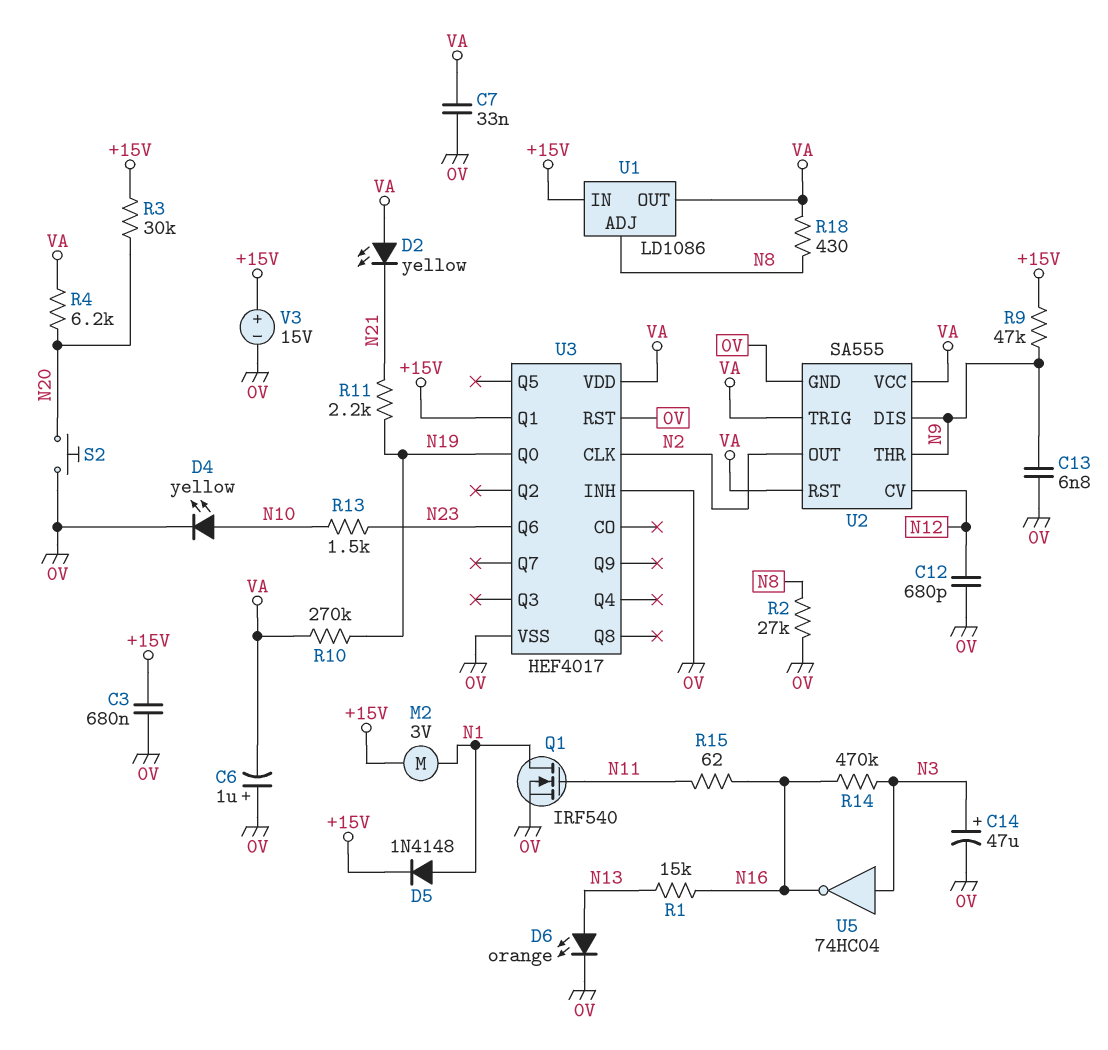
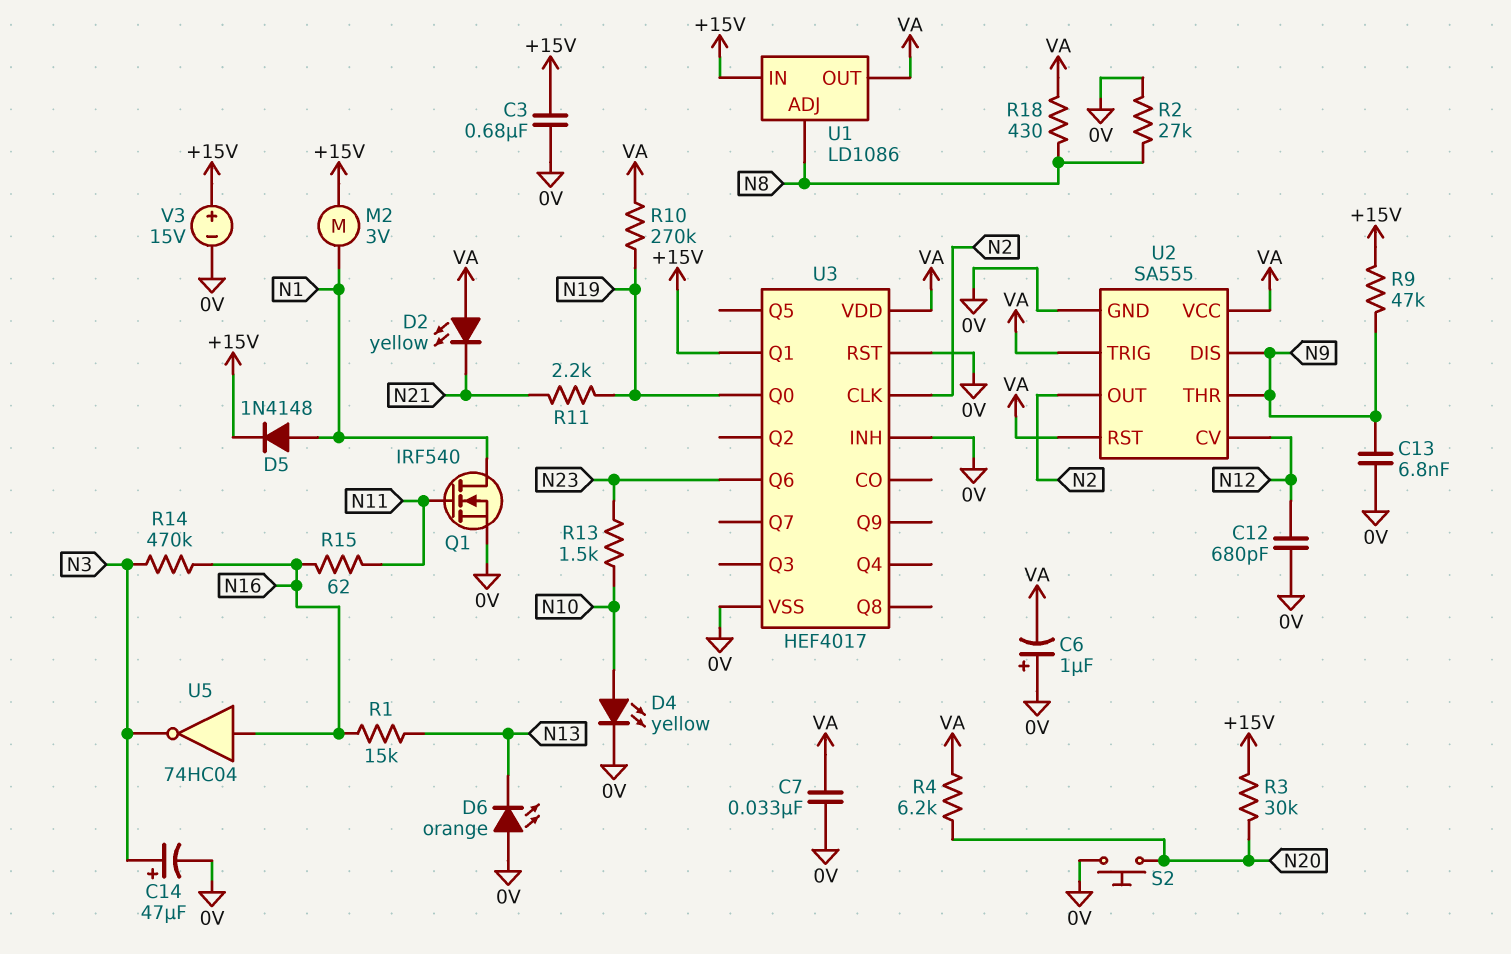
D6: LED orange (A N13, K 0V) -> LED orange (A 0V, K N13)
U5: NOT 74HC04 (in N3, out N16) -> NOT 74HC04 (in N16, out N3)

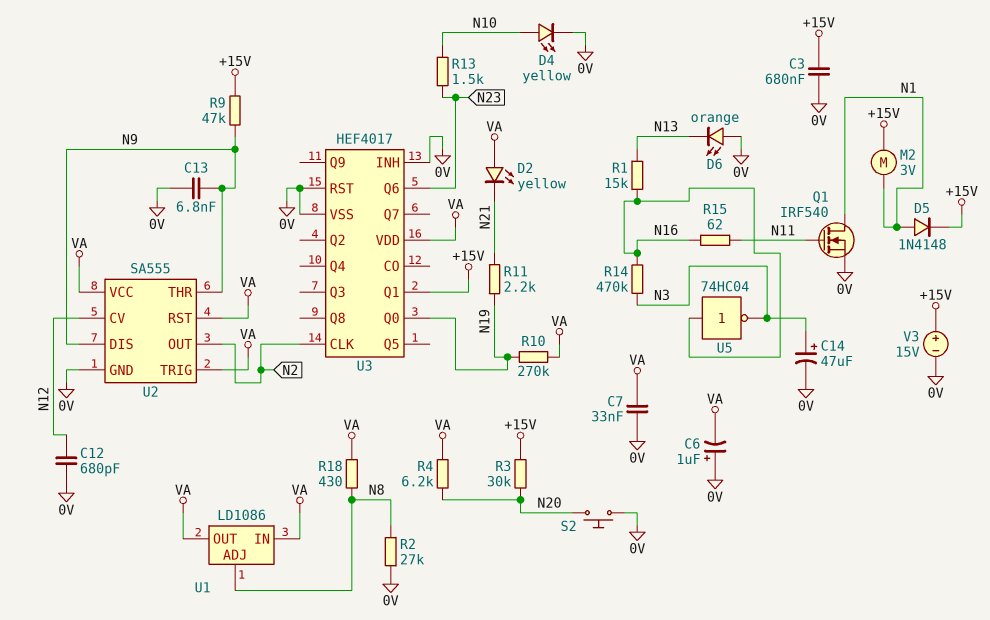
U1 pin IN: +15V -> VA

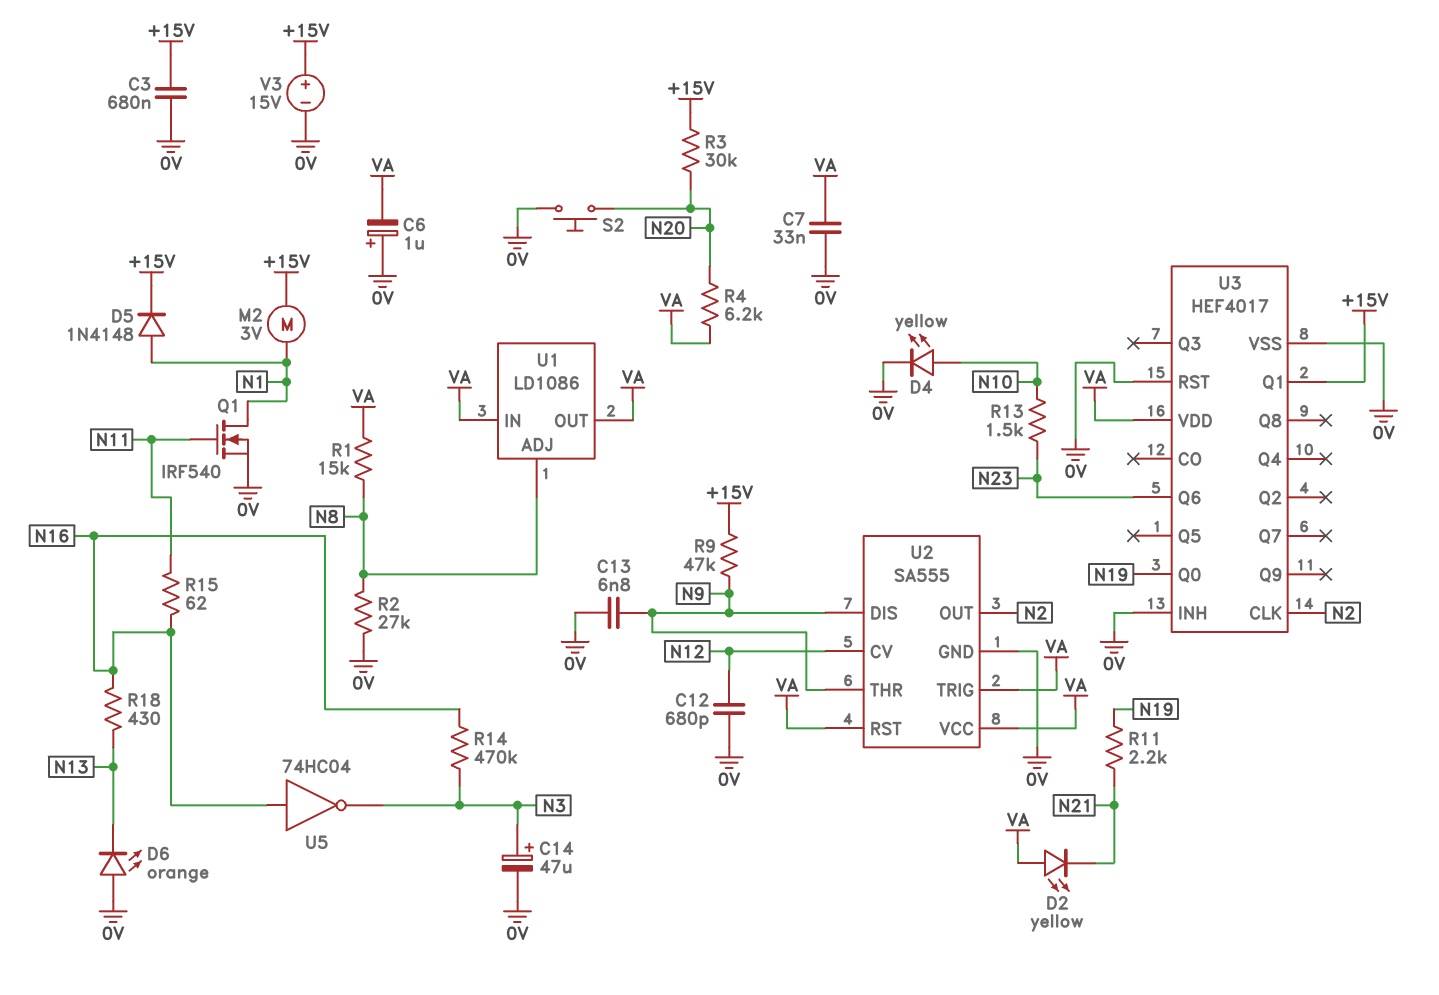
R1: 15k (N13, N16) -> 15k (N8, VA)
R10: 270k (N19, VA) -> none
R18: 430 (N8, VA) -> 430 (N13, N16)

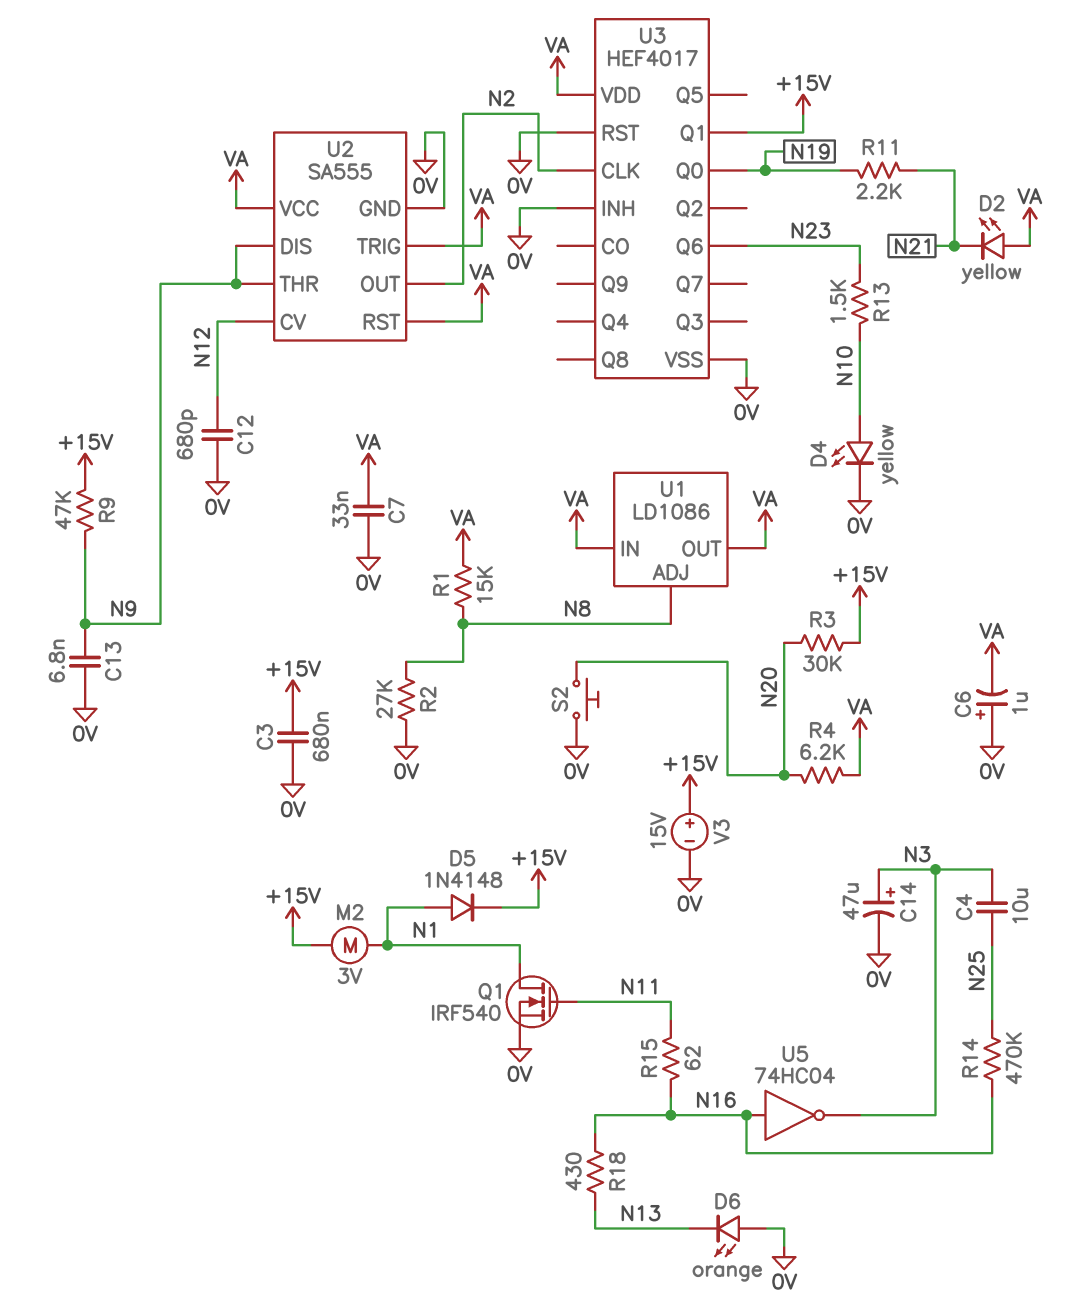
C4: none -> 10uF (N3, N25)
R14: 470k (N3, N16) -> 470k (N16, N25)

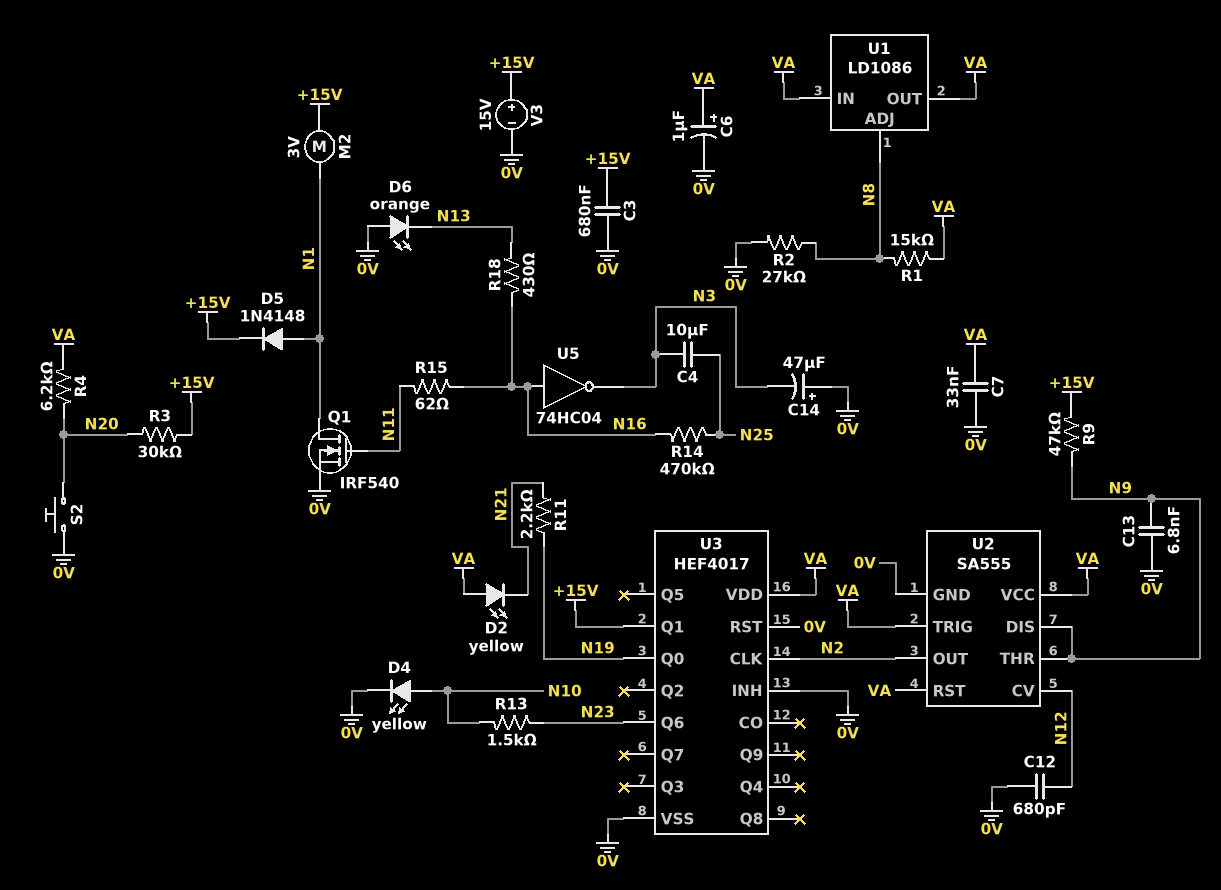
C6: 1uF (plus 0V, minus VA) -> 1uF (plus VA, minus 0V)
C14: 47uF (plus N3, minus 0V) -> 47uF (plus 0V, minus N3)

